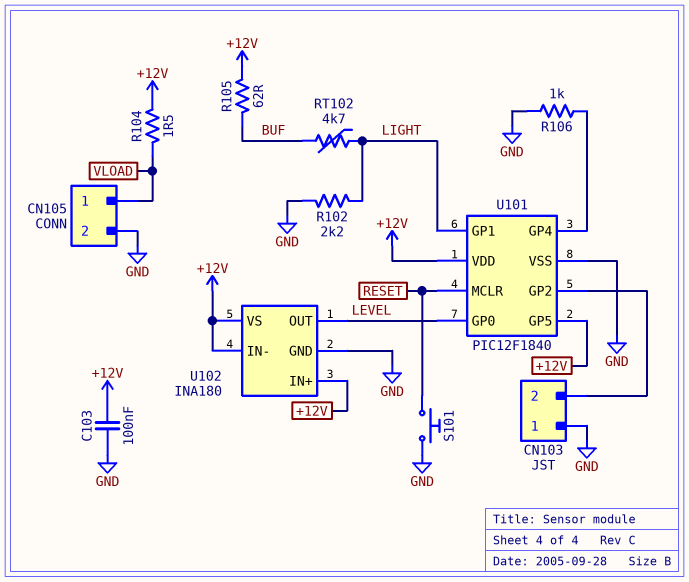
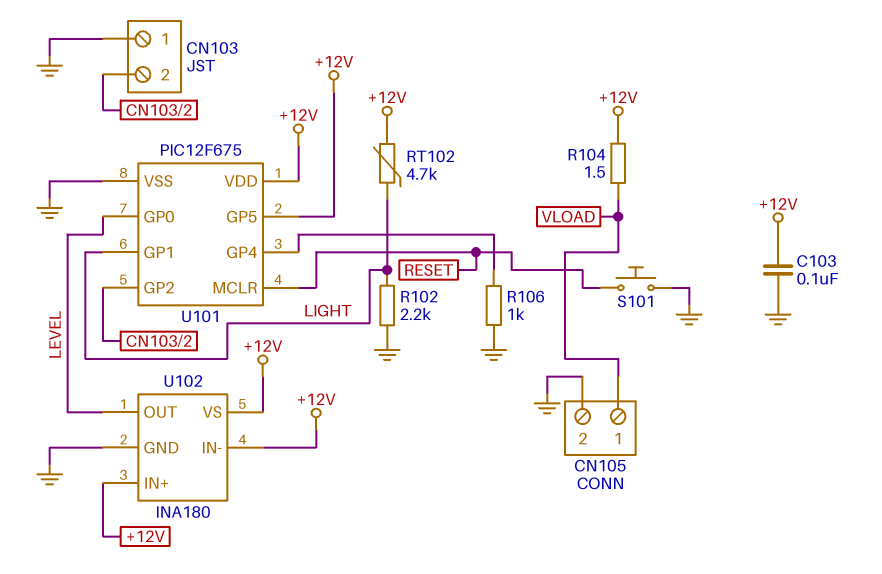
R105: 62 (+12V, BUF) -> none
RT102: 4.7k (BUF, LIGHT) -> 4.7k (+12V, LIGHT)
U101: PIC12F1840 -> PIC12F675

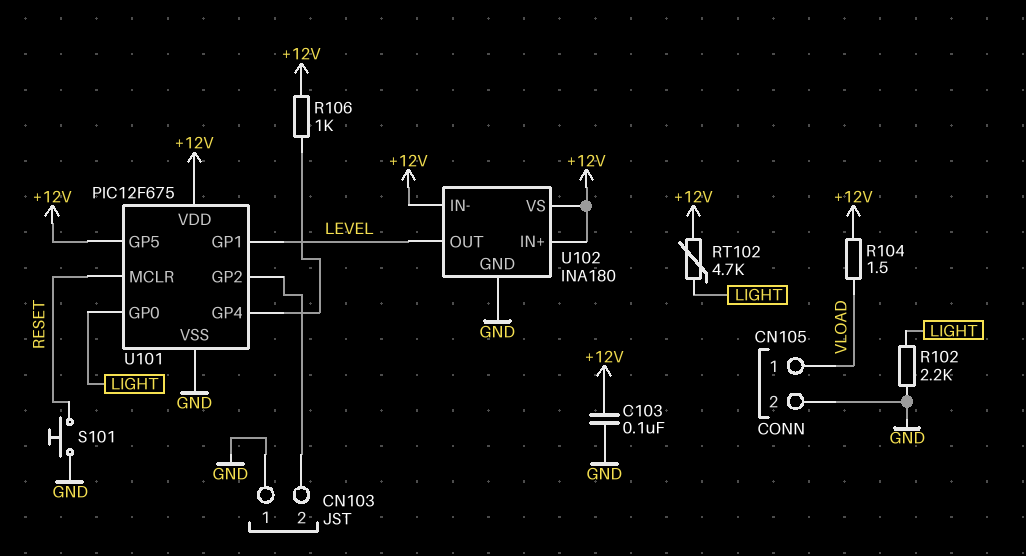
R106: 1k (GND, U101/GP4) -> 1k (+12V, U101/GP4)
U101 pin GP0: LEVEL -> LIGHT
U101 pin GP1: LIGHT -> LEVEL

